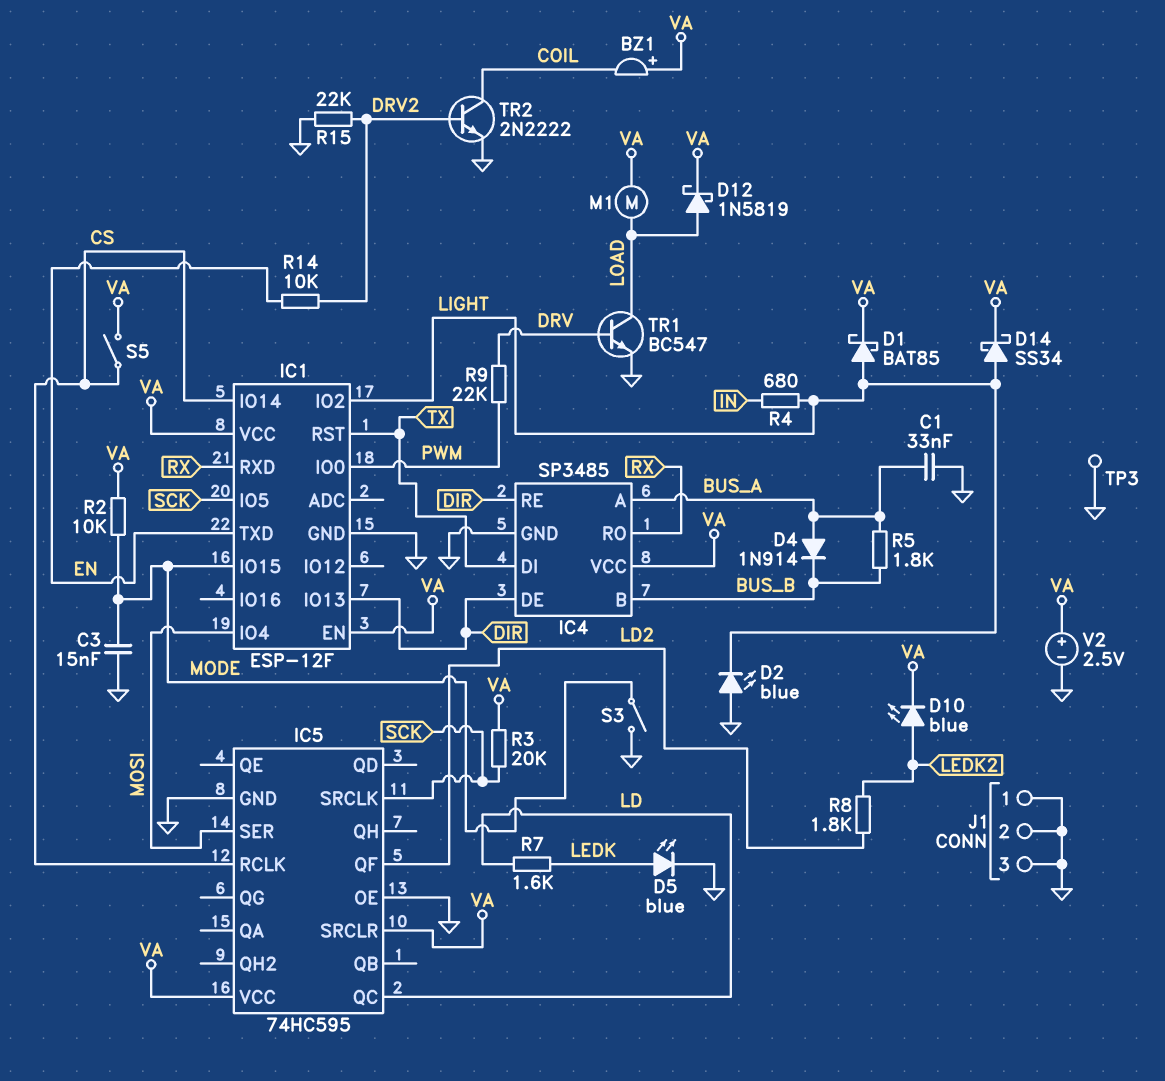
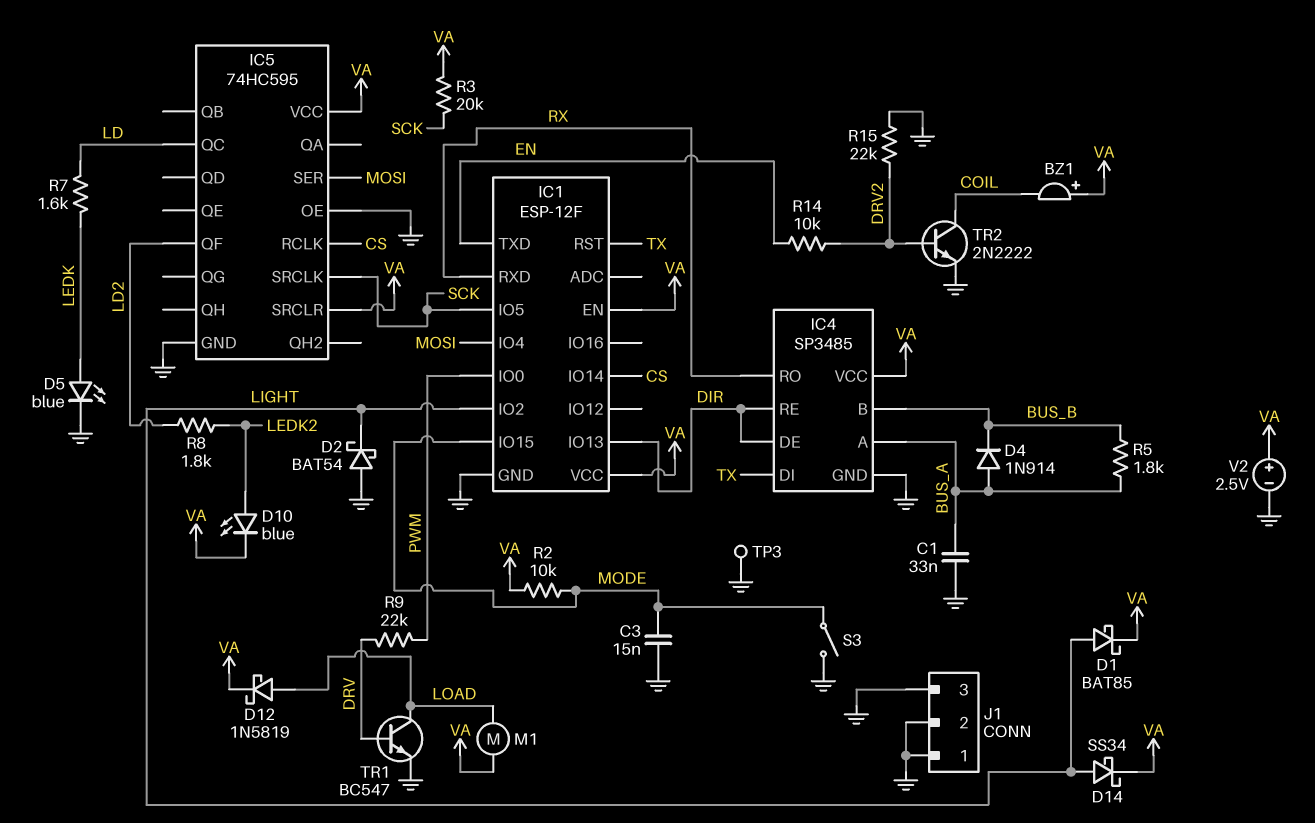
D2: LED blue (A GND, K LIGHT) -> schottky BAT54 (A GND, K LIGHT)
R4: 680 (IN, LIGHT) -> none
S5: switch (CS, VA) -> none

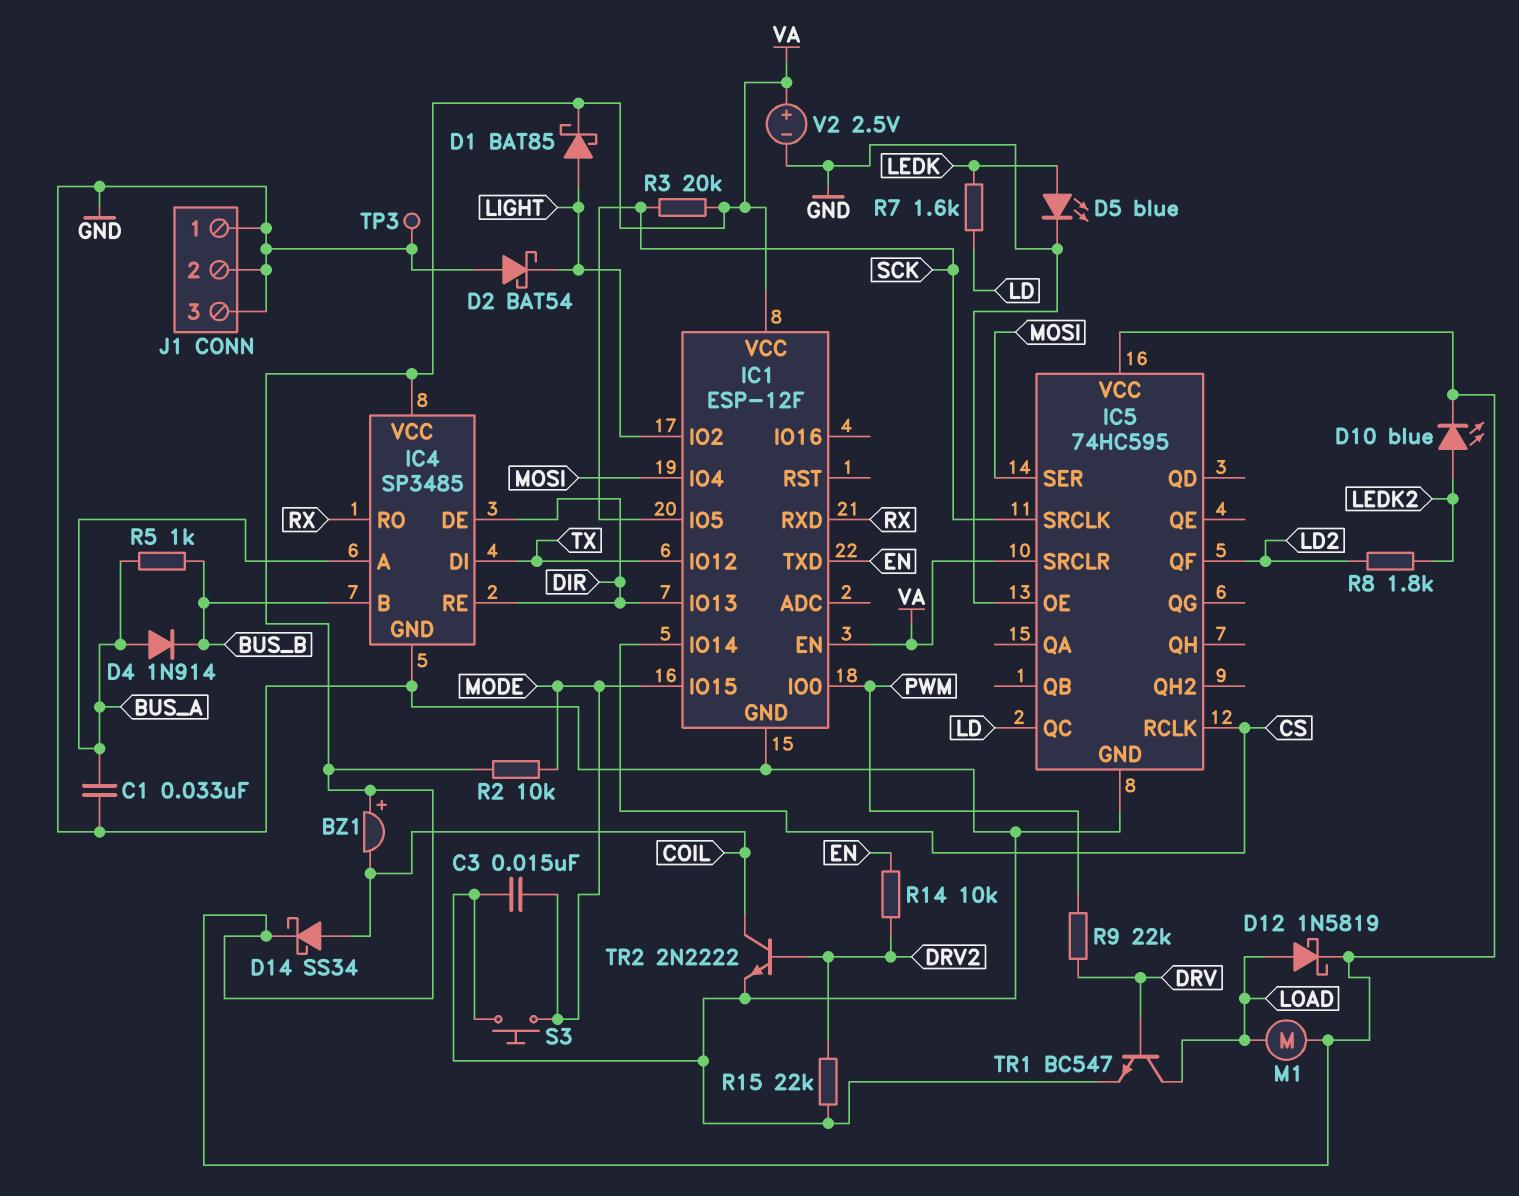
D14: schottky SS34 (A LIGHT, K VA) -> schottky SS34 (A COIL, K VA)
IC1 pin IO12: none -> TX
IC1 pin RST: TX -> none
R5: 1.8k (BUS_A, BUS_B) -> 1k (BUS_A, BUS_B)
S3: switch (GND, MODE) -> button (GND, MODE)

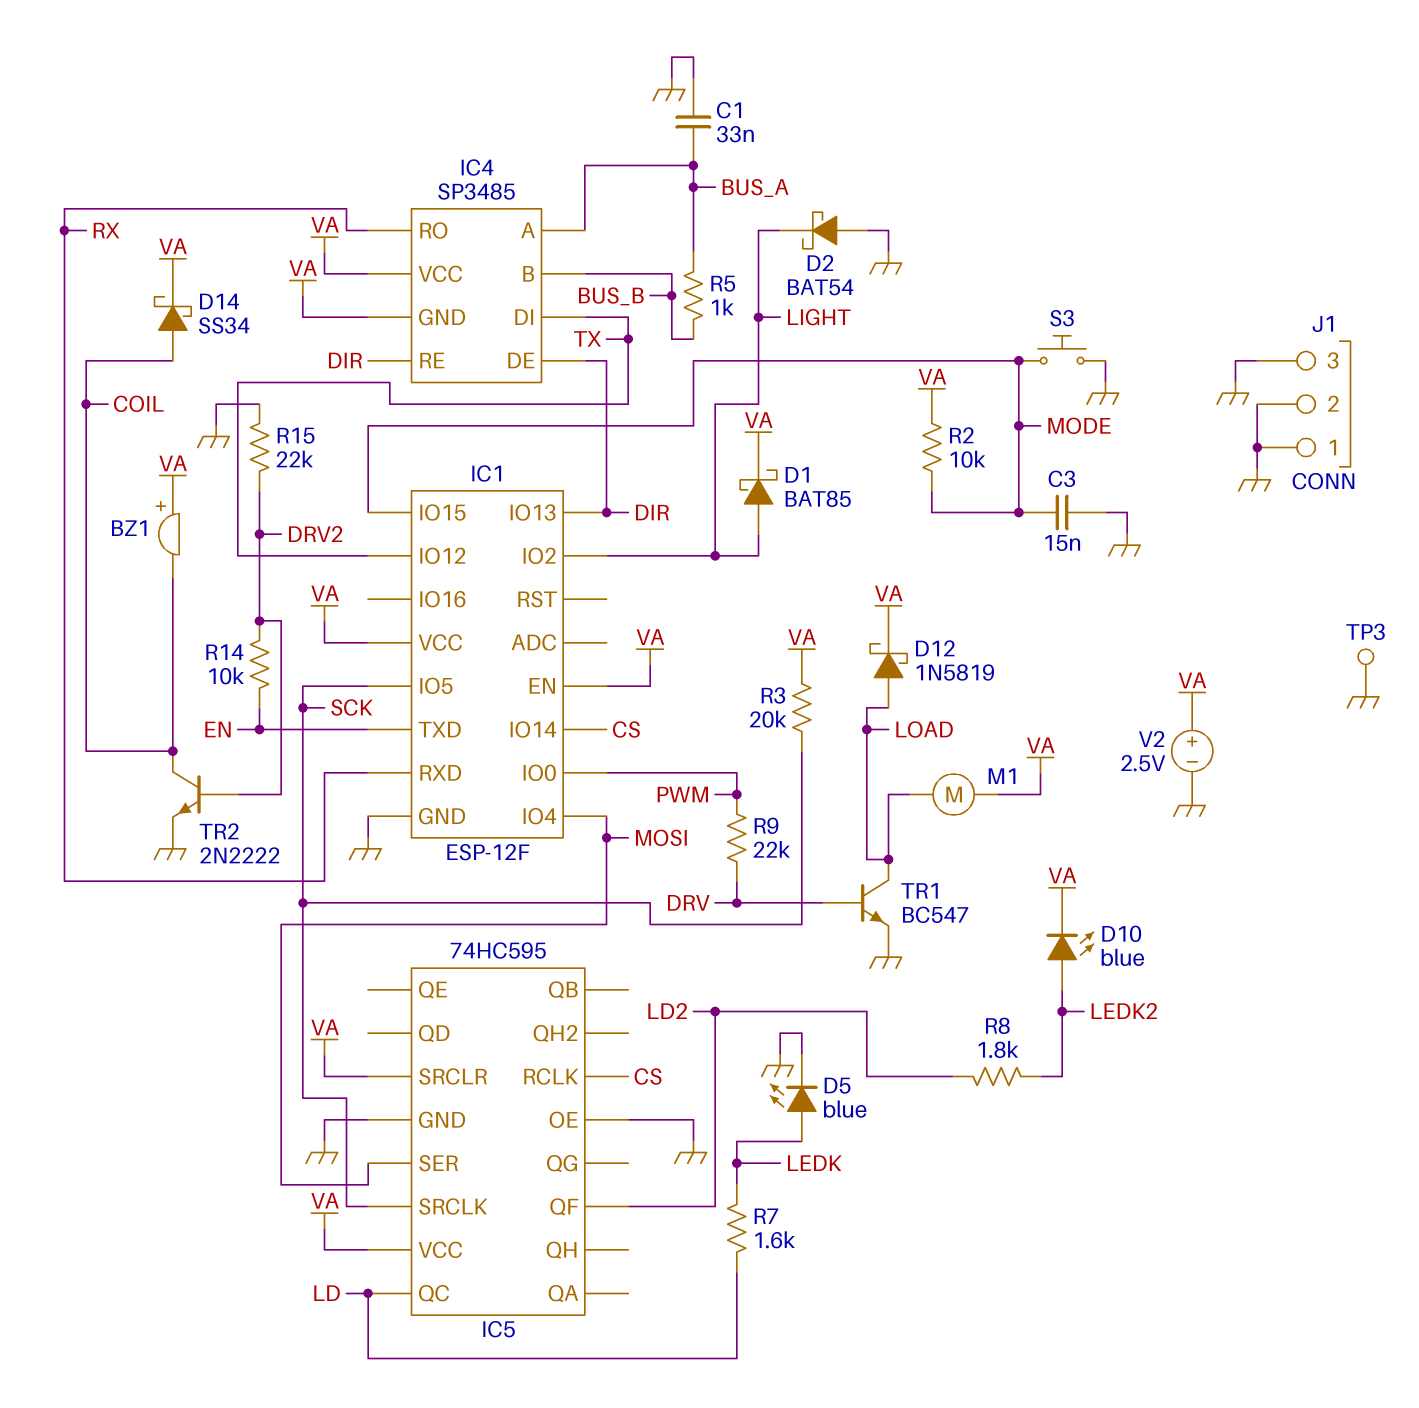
D4: diode 1N914 (A BUS_A, K BUS_B) -> none
IC4 pin GND: GND -> VA

